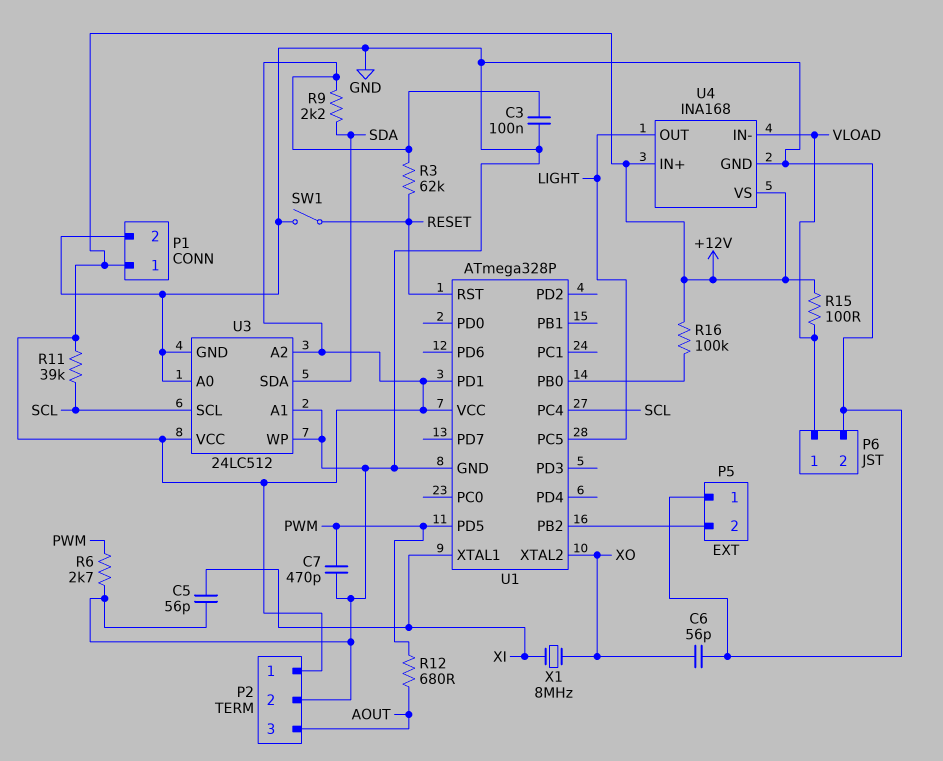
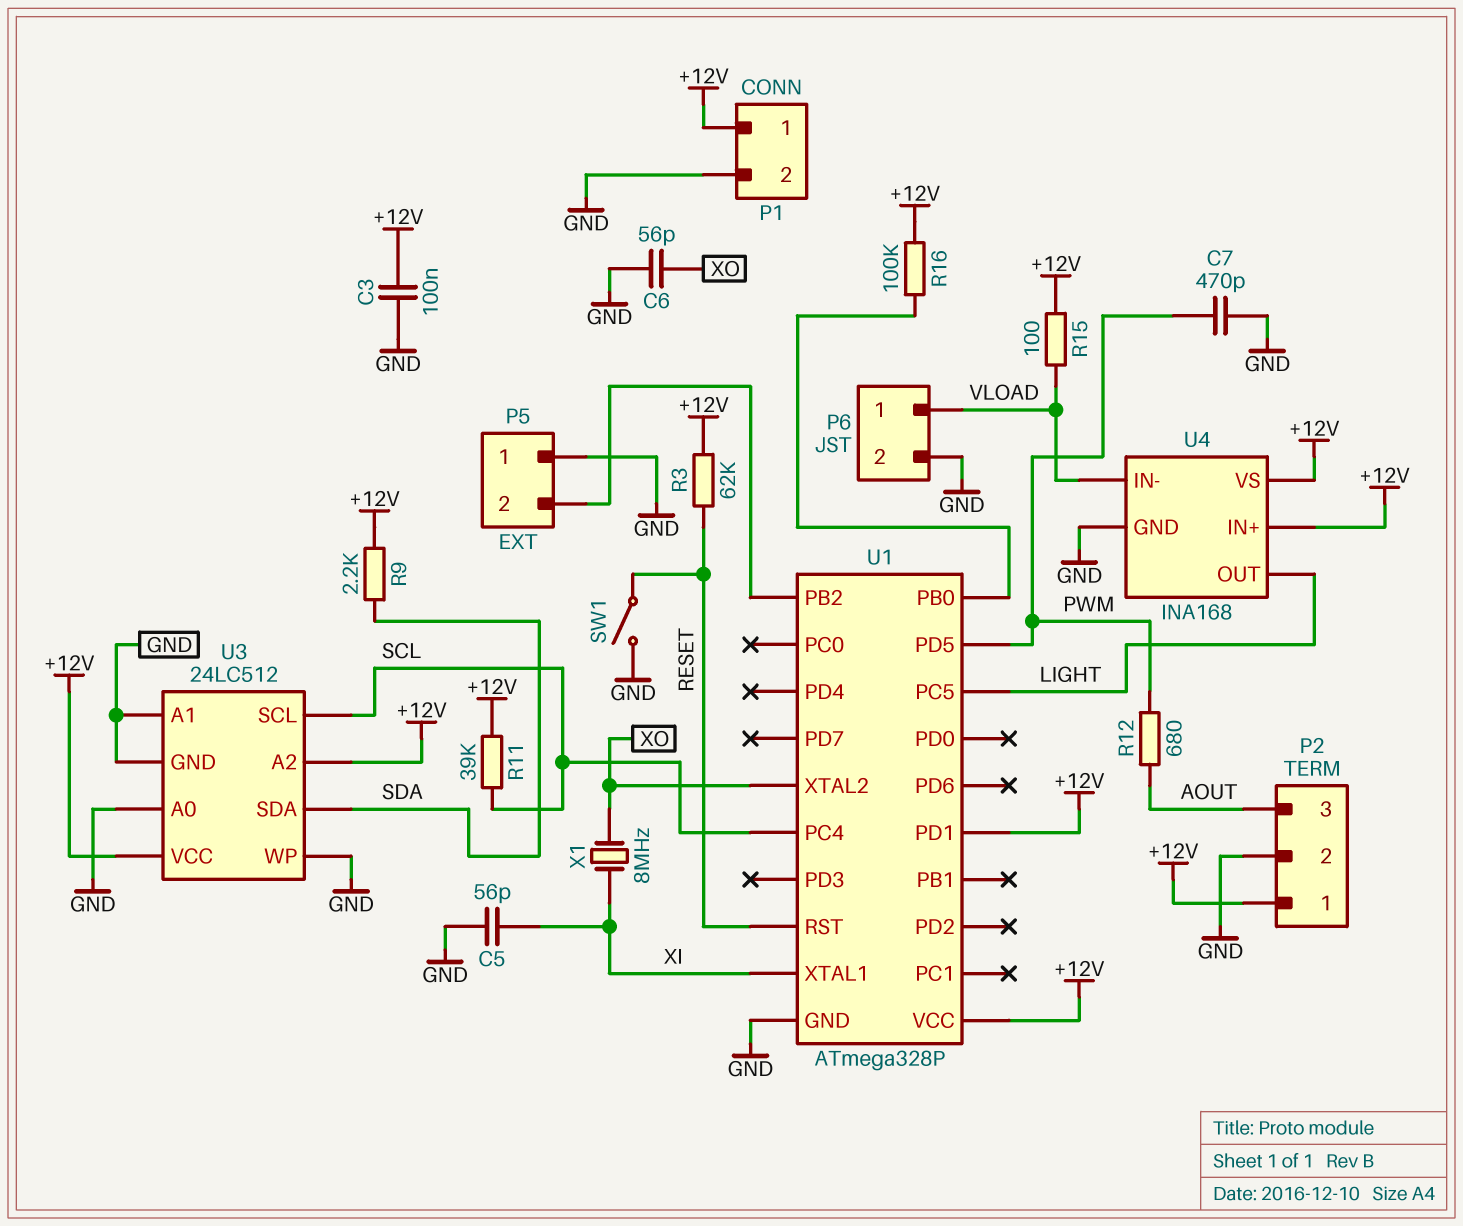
R6: 2.7k (GND, PWM) -> none

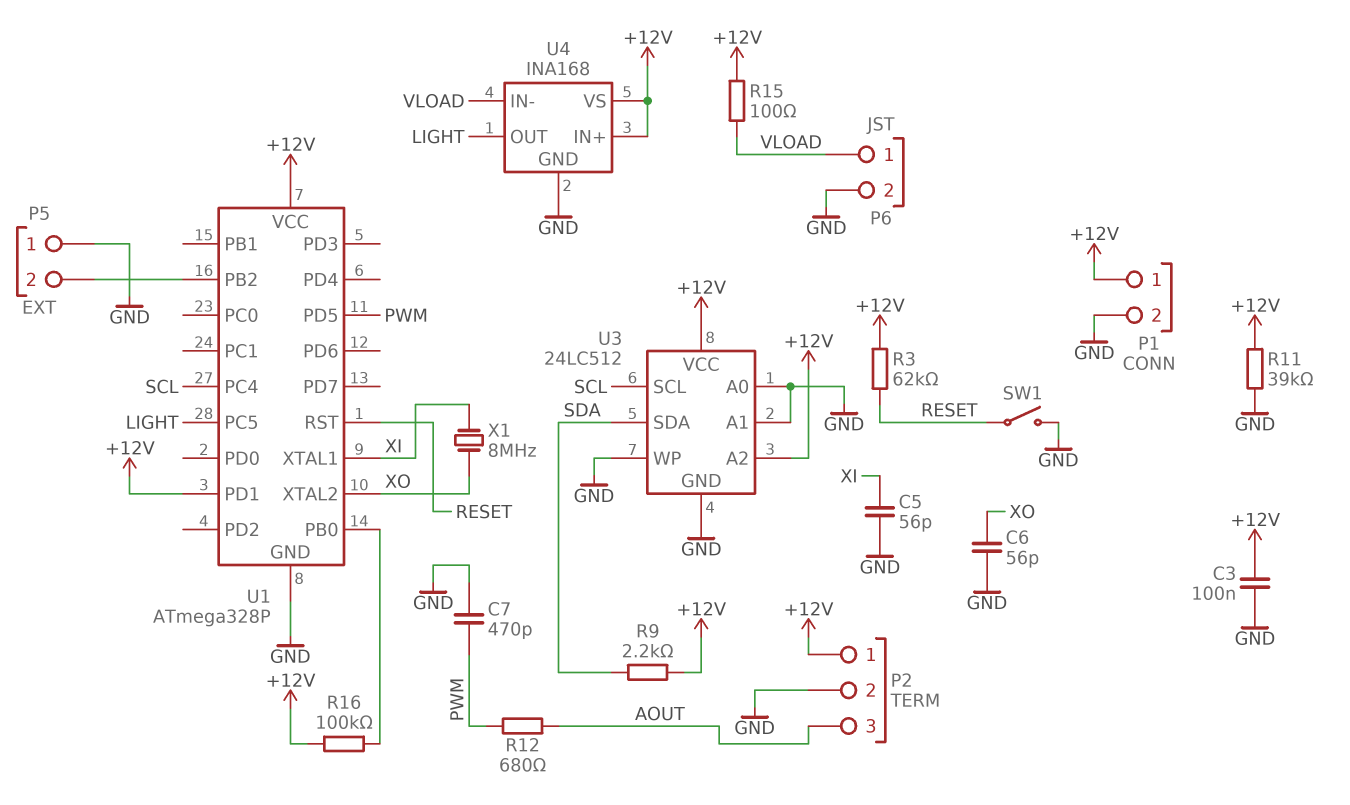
R11: 39k (+12V, SCL) -> 39k (+12V, GND)

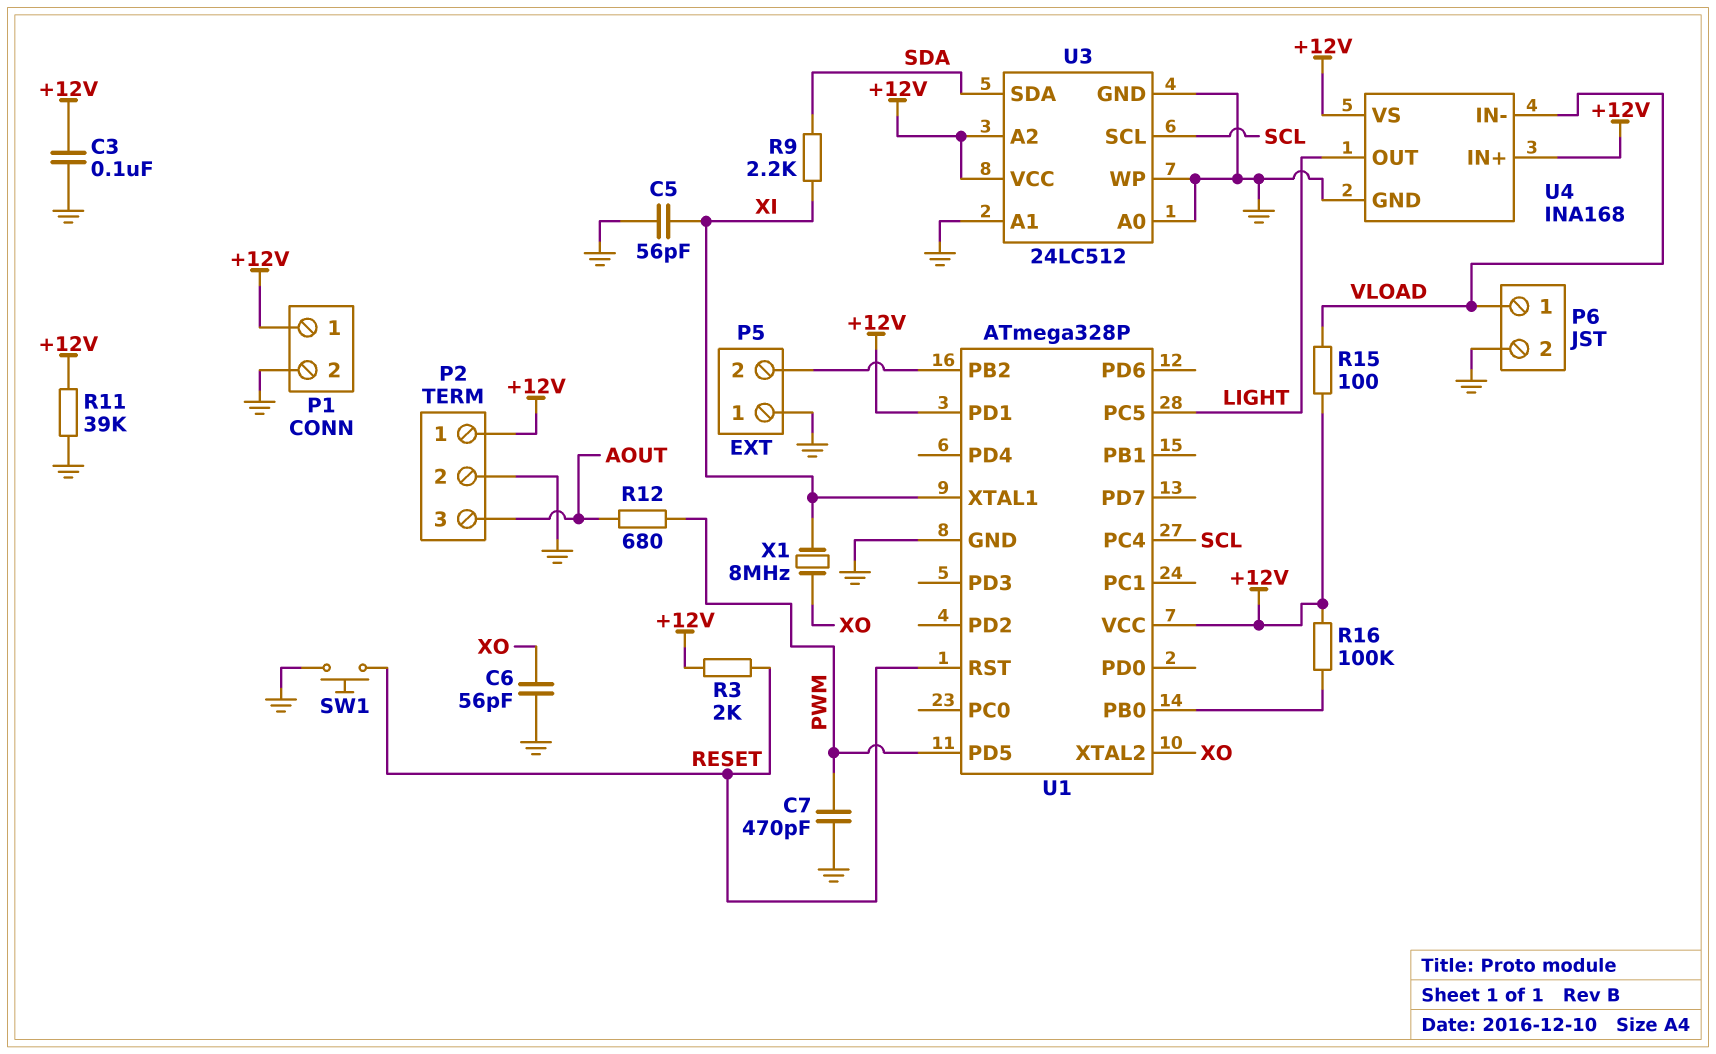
R3: 62k (+12V, RESET) -> 2k (+12V, RESET)
R9: 2.2k (+12V, SDA) -> 2.2k (SDA, XI)
SW1: switch (GND, RESET) -> button (GND, RESET)

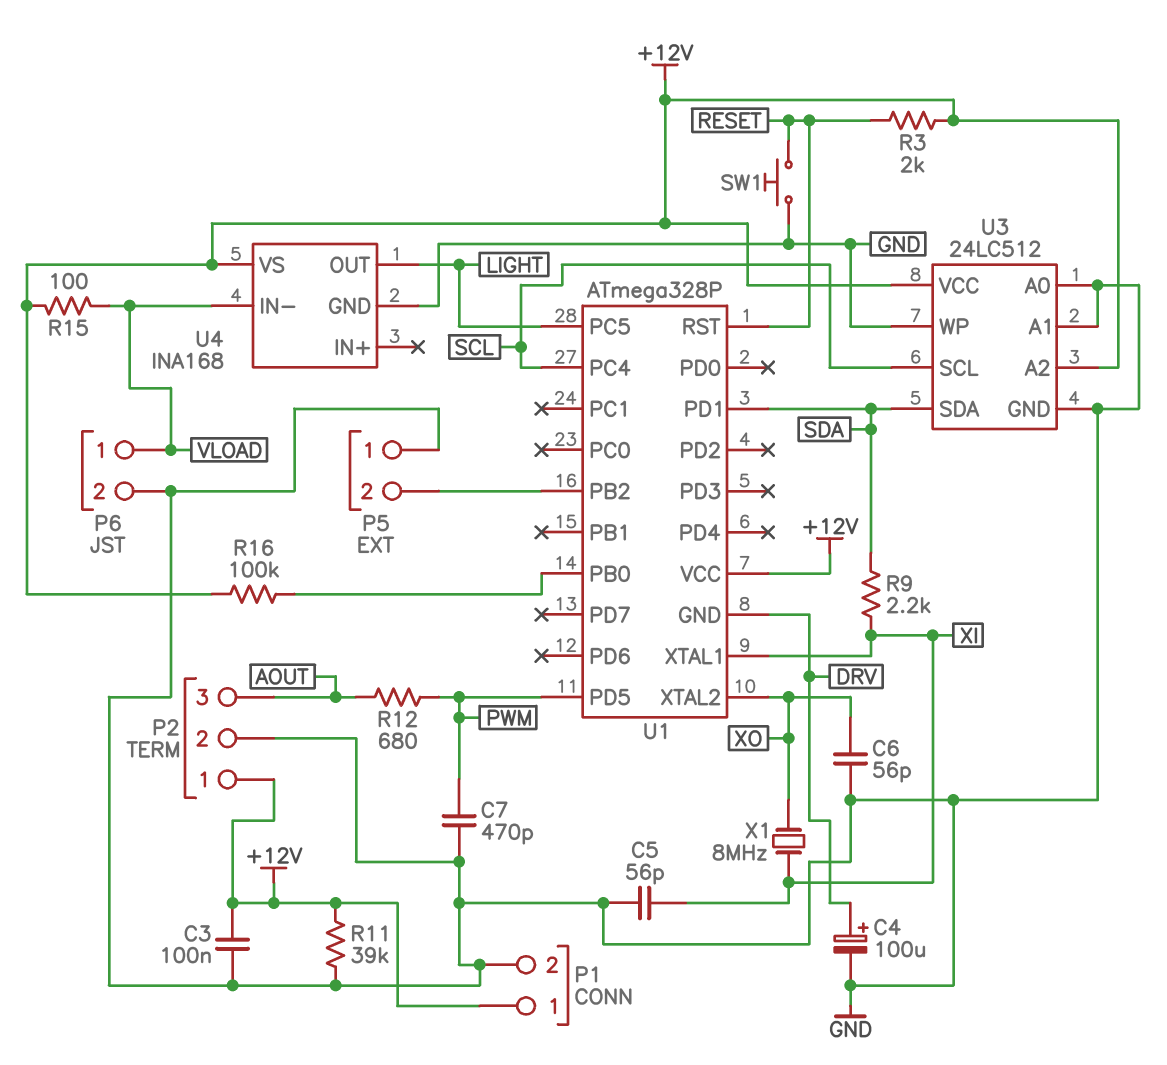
C4: none -> 100uF (plus DRV, minus GND)
U1 pin GND: GND -> DRV
U1 pin PD1: +12V -> SDA
U4 pin IN+: +12V -> none

